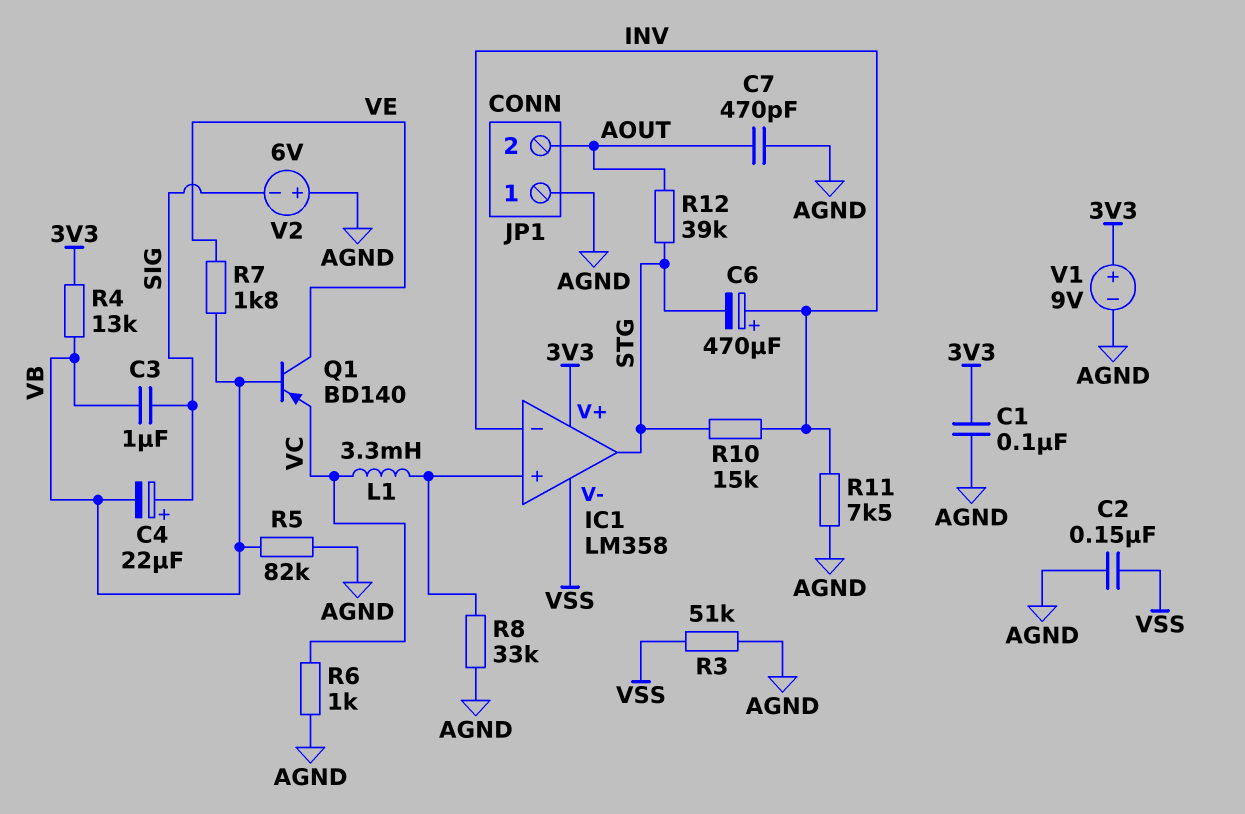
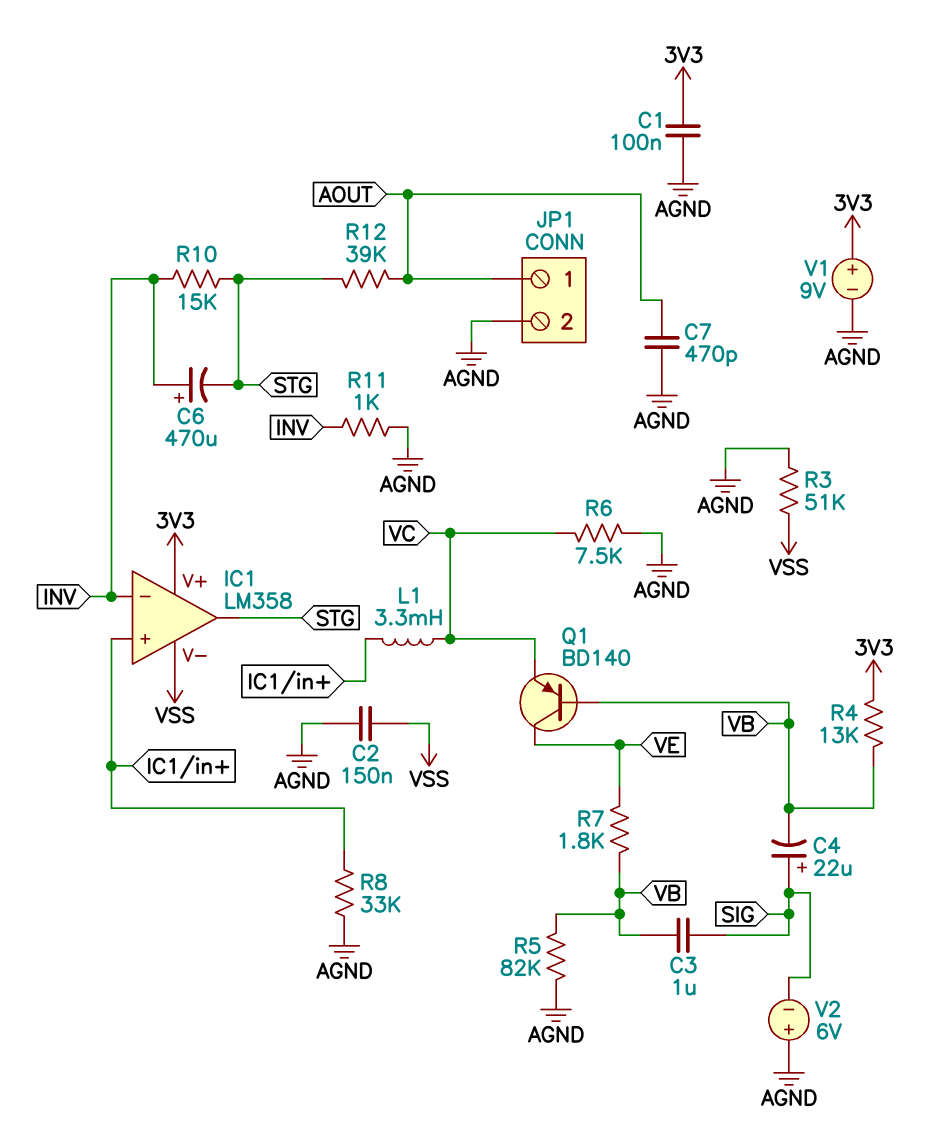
JP1 pin 1: AGND -> AOUT
JP1 pin 2: AOUT -> AGND
R6: 1k (AGND, VC) -> 7.5k (AGND, VC)
R11: 7.5k (AGND, INV) -> 1k (AGND, INV)

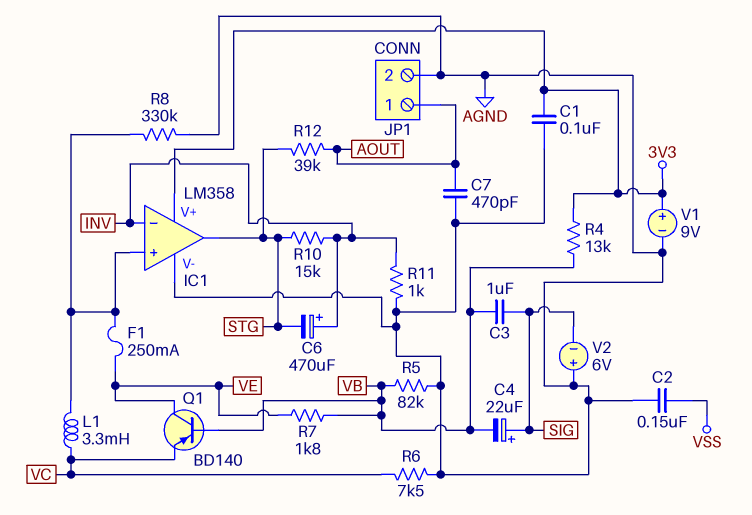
F1: none -> 250mA (IC1/in+, VE)
IC1 pin V-: VSS -> AGND
R3: 51k (AGND, VSS) -> none
R8: 33k (AGND, IC1/in+) -> 330k (AGND, IC1/in+)

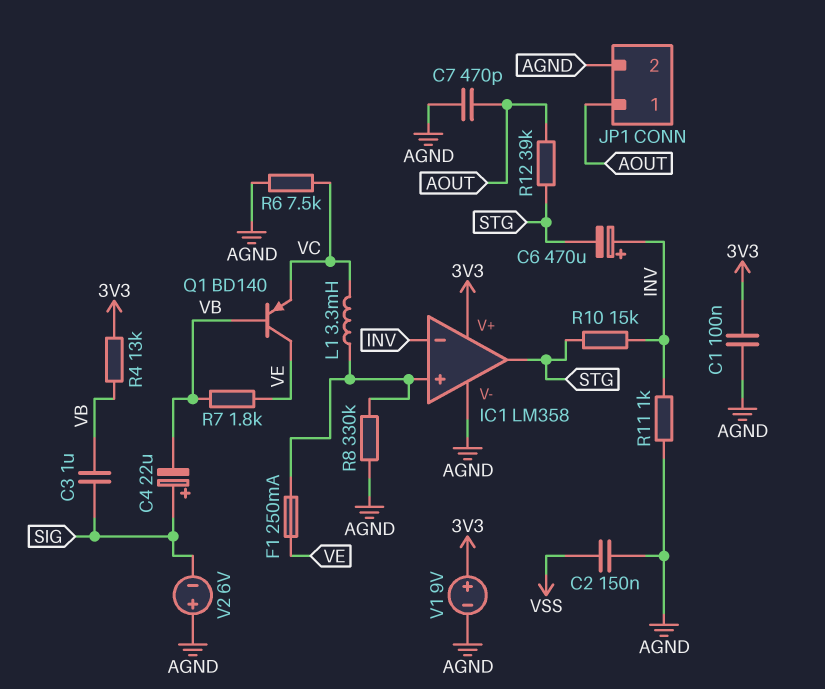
R5: 82k (AGND, VB) -> none

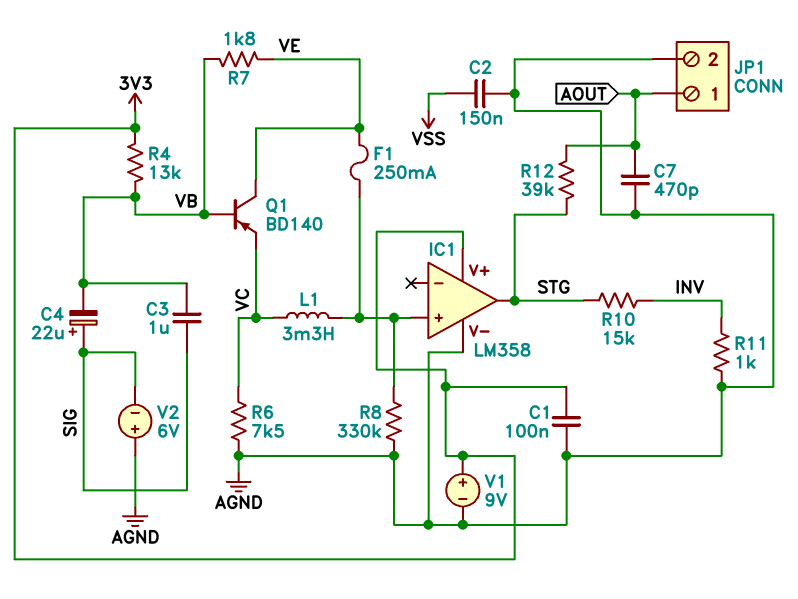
C6: 470uF (plus INV, minus STG) -> none
IC1 pin in-: INV -> none

